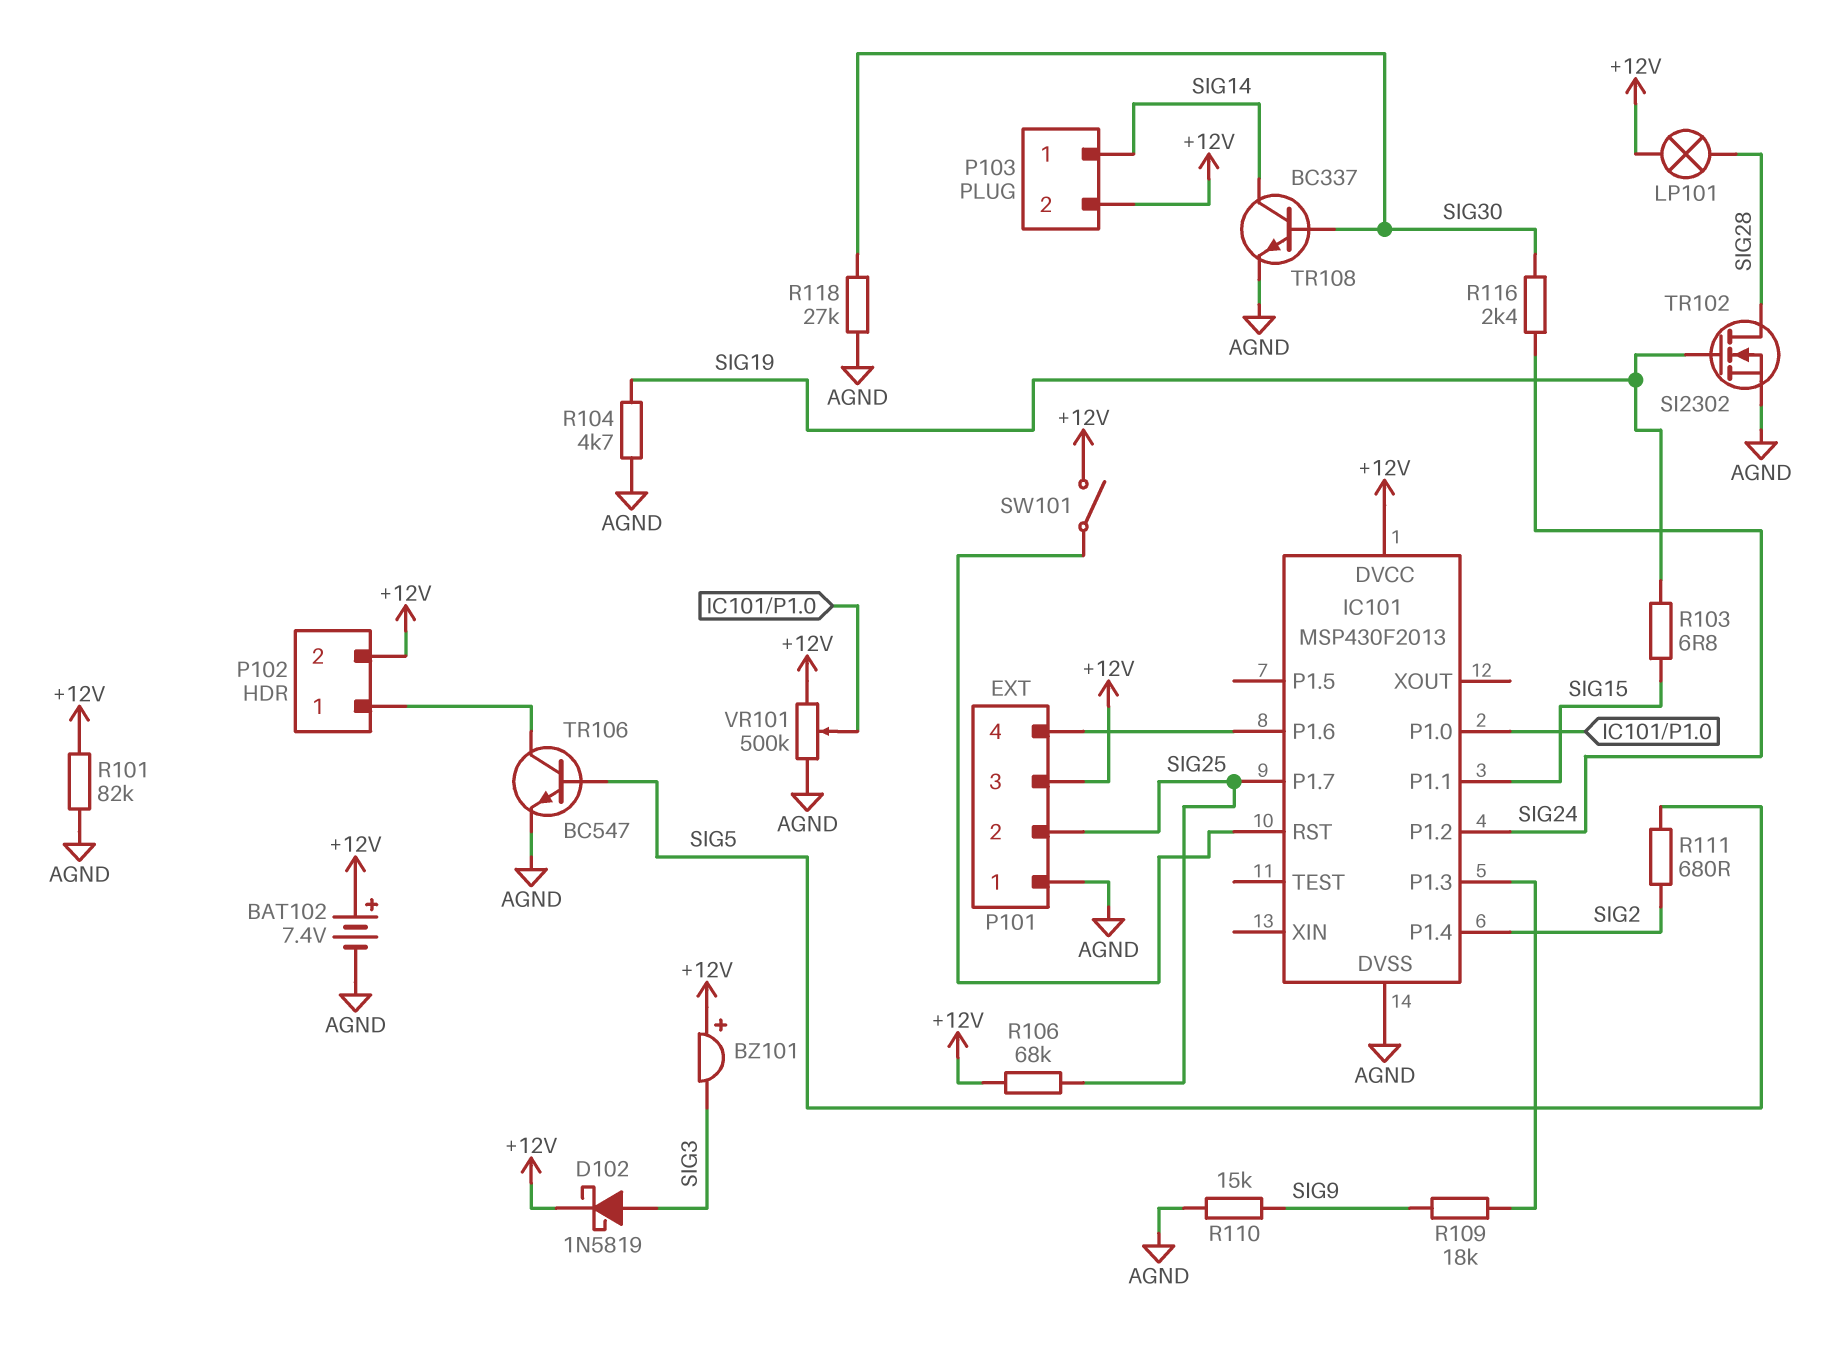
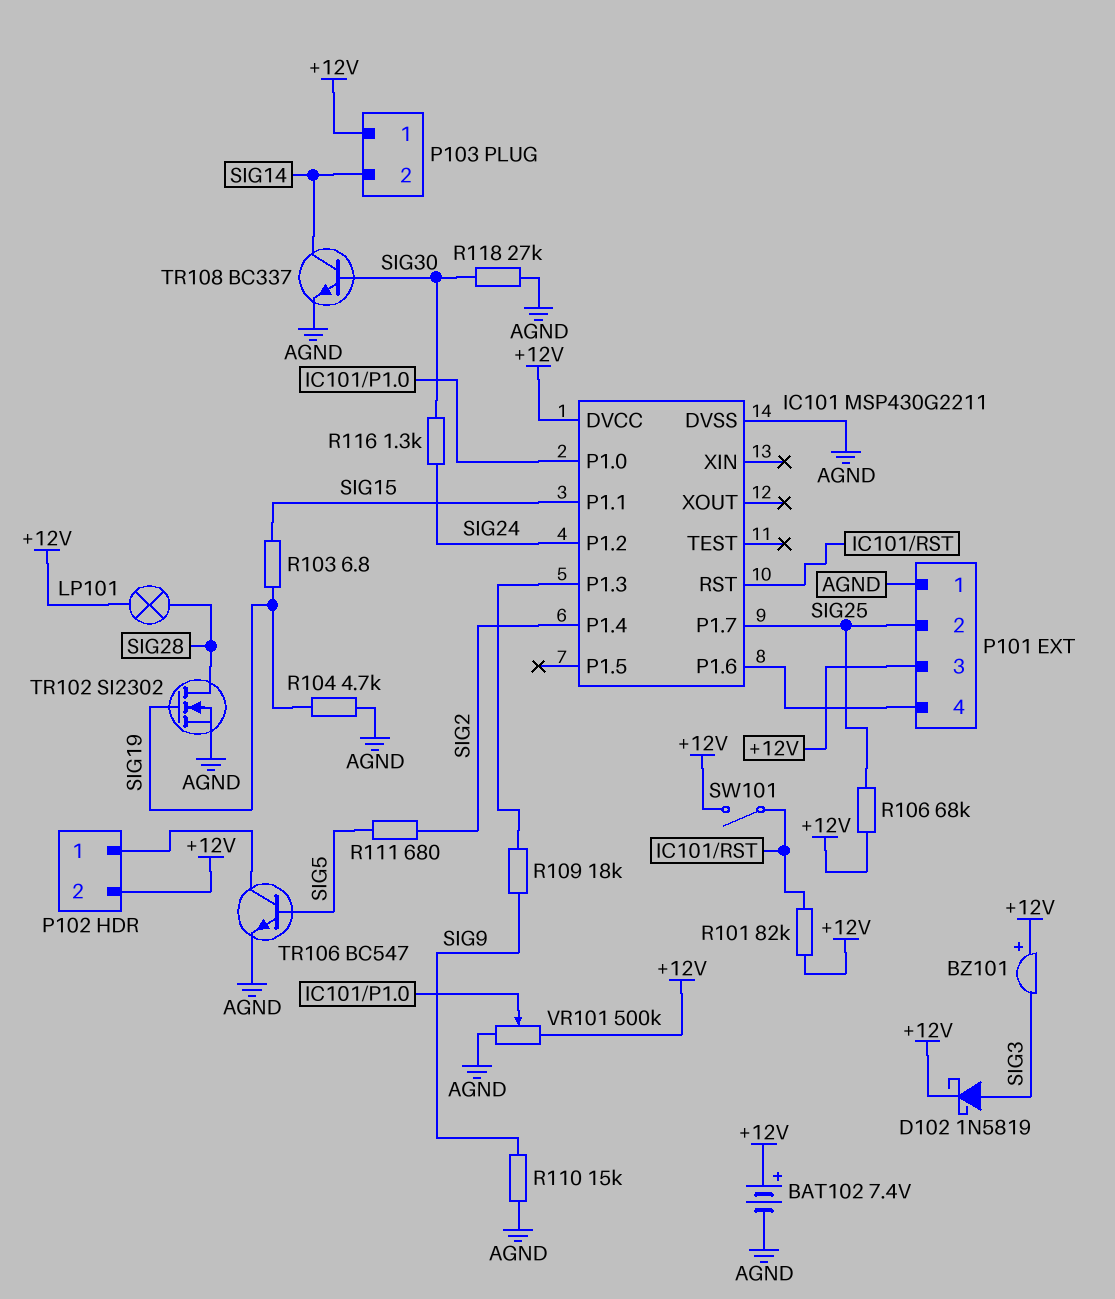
IC101: MSP430F2013 -> MSP430G2211
P103 pin 1: SIG14 -> +12V
P103 pin 2: +12V -> SIG14
R101: 82k (+12V, AGND) -> 82k (+12V, IC101/RST)
R116: 2.4k (SIG24, SIG30) -> 1.3k (SIG24, SIG30)

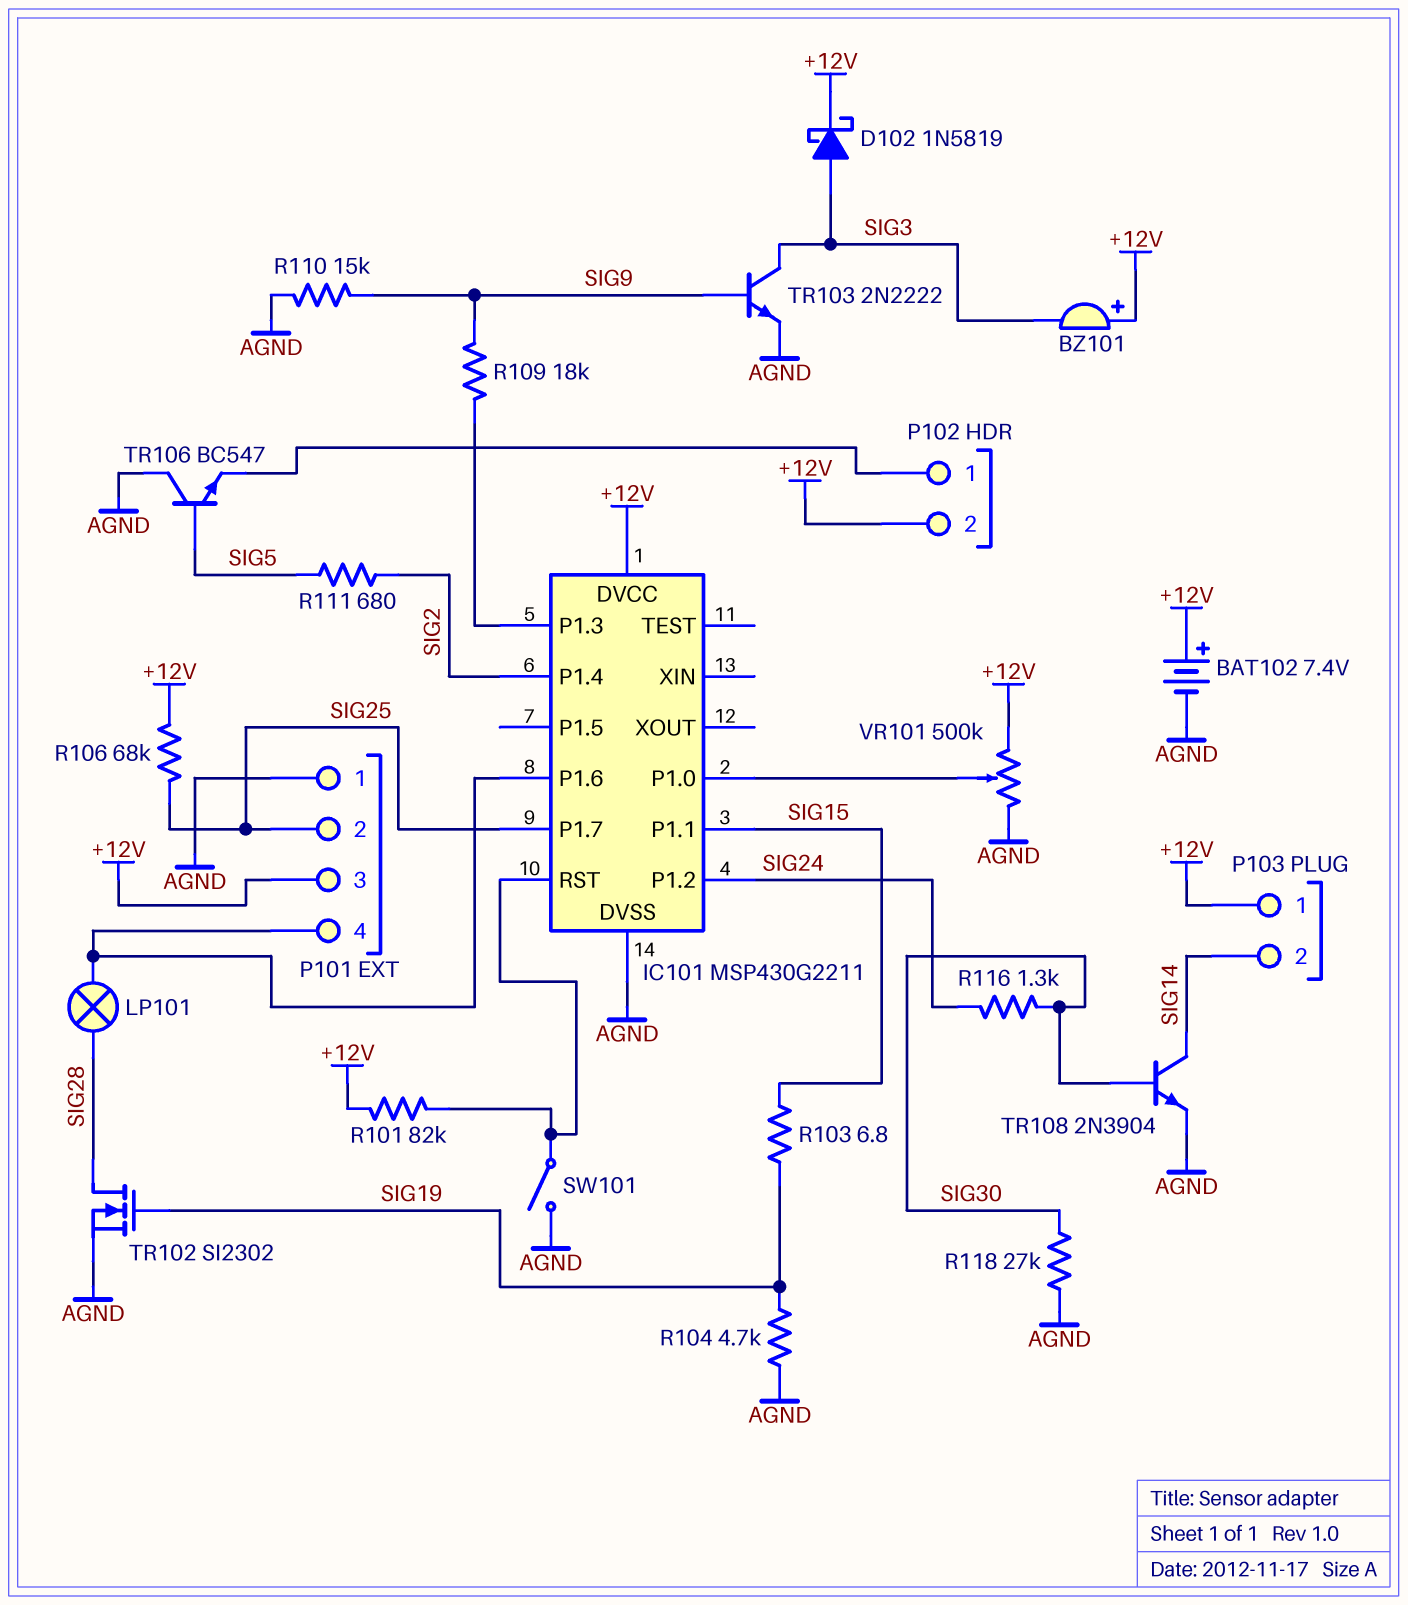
LP101: lamp (+12V, SIG28) -> lamp (IC101/P1.6, SIG28)
SW101: switch (+12V, IC101/RST) -> switch (AGND, IC101/RST)
TR103: none -> NPN 2N2222 (B SIG9, C SIG3, E AGND)
TR106: NPN BC547 (B SIG5, C P102/1, E AGND) -> NPN BC547 (B SIG5, C AGND, E P102/1)
TR108: NPN BC337 (B SIG30, C SIG14, E AGND) -> NPN 2N3904 (B SIG30, C SIG14, E AGND)

